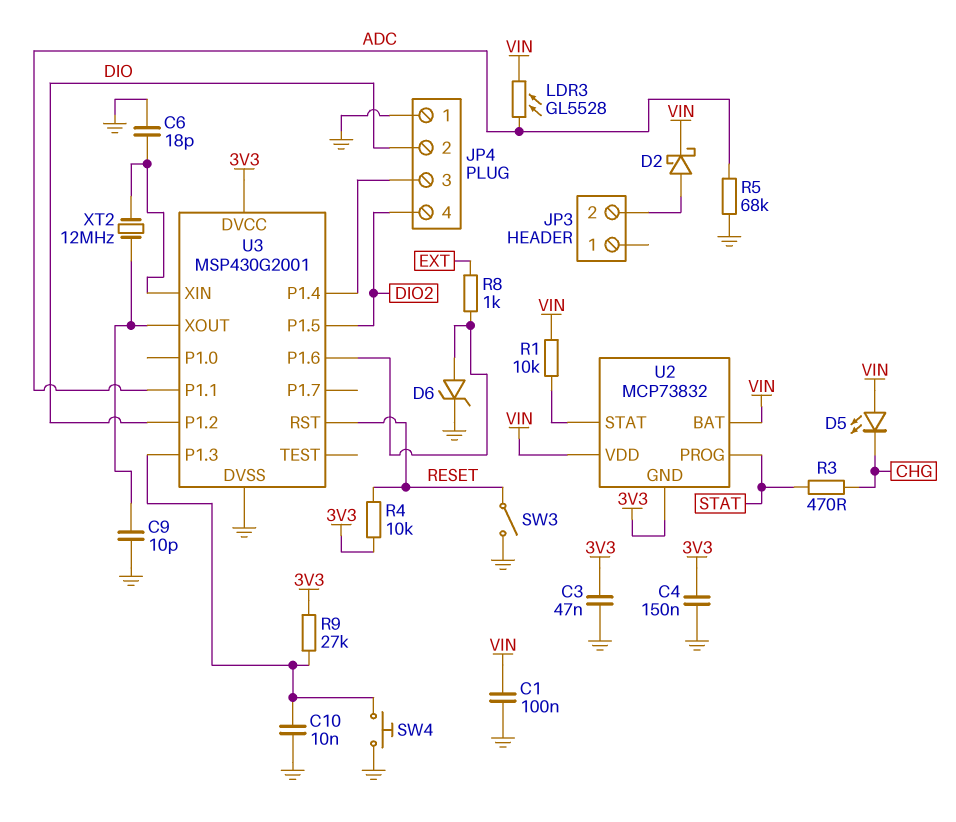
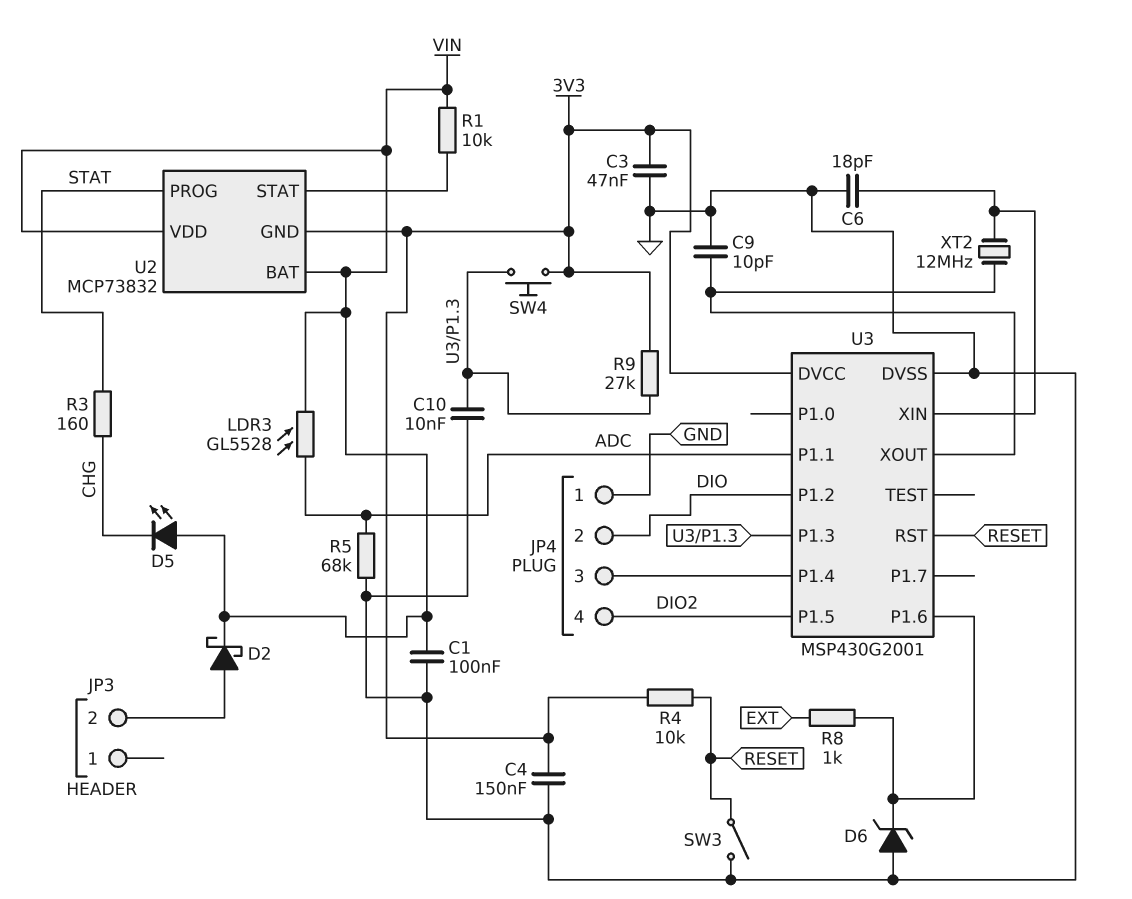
D6: zener (A U3/P1.6, K GND) -> zener (A GND, K U3/P1.6)
R3: 470 (CHG, STAT) -> 160 (CHG, STAT)
SW4: button (GND, U3/P1.3) -> button (3V3, U3/P1.3)

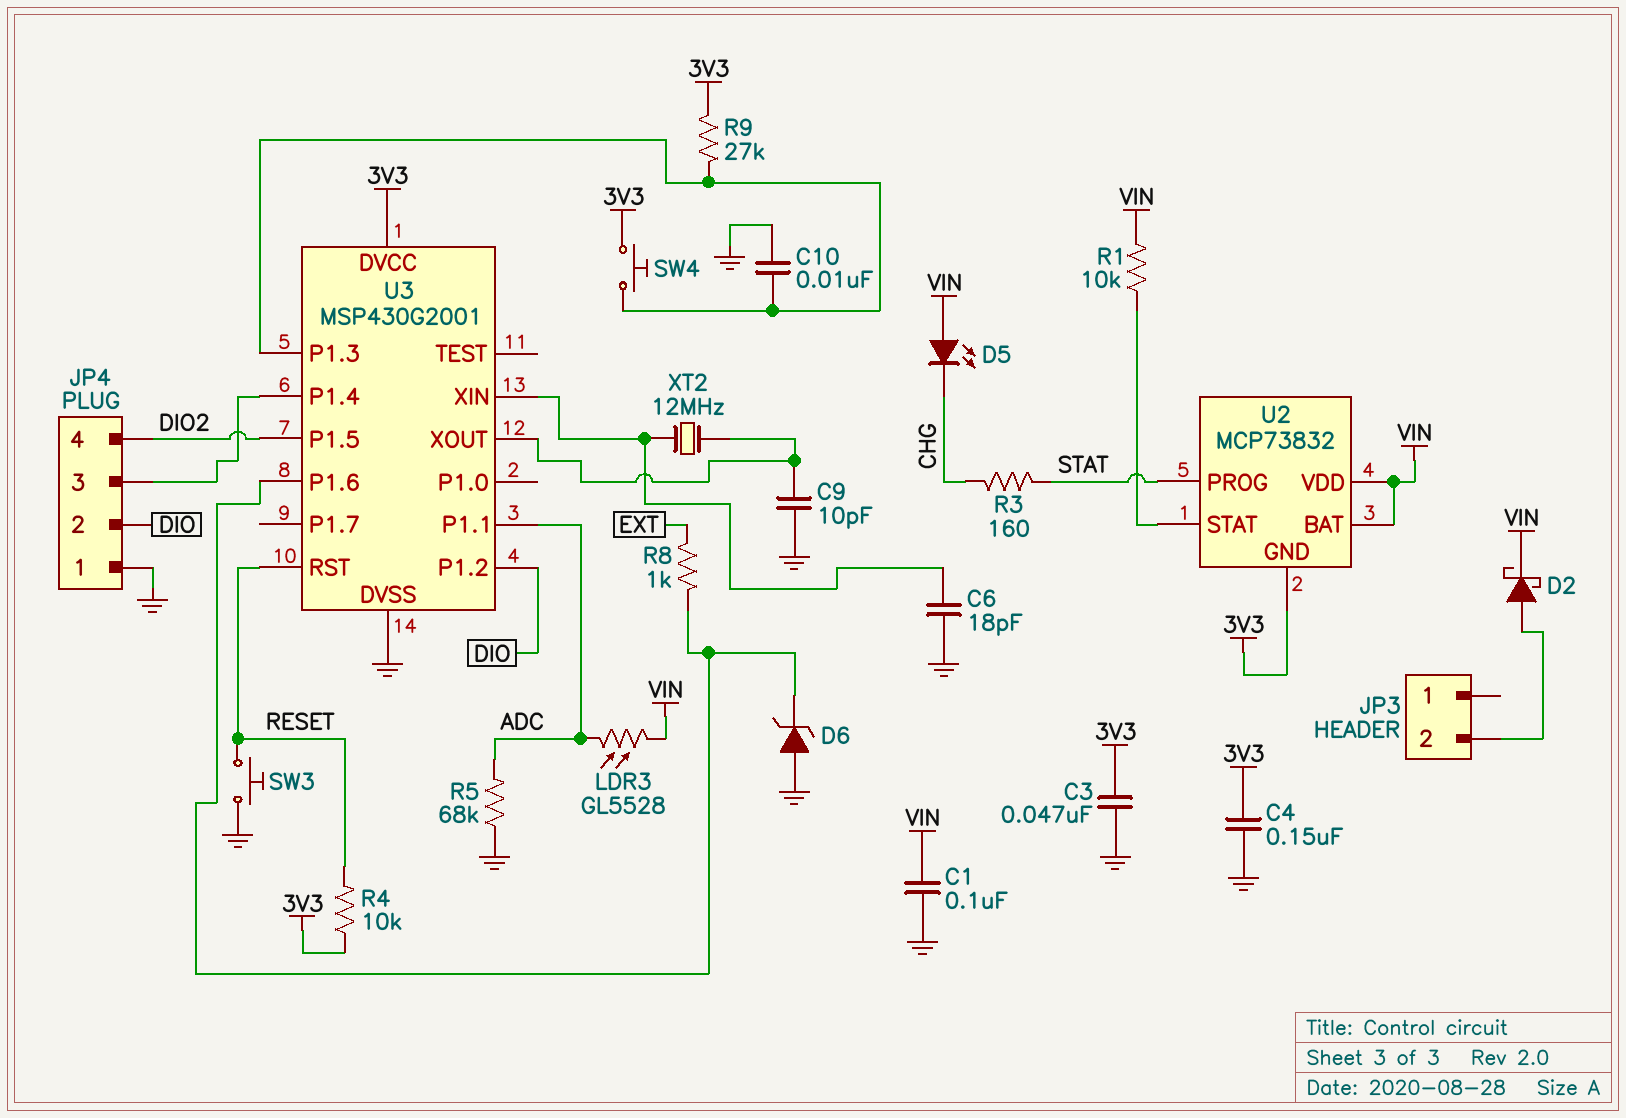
SW3: switch (GND, RESET) -> button (GND, RESET)

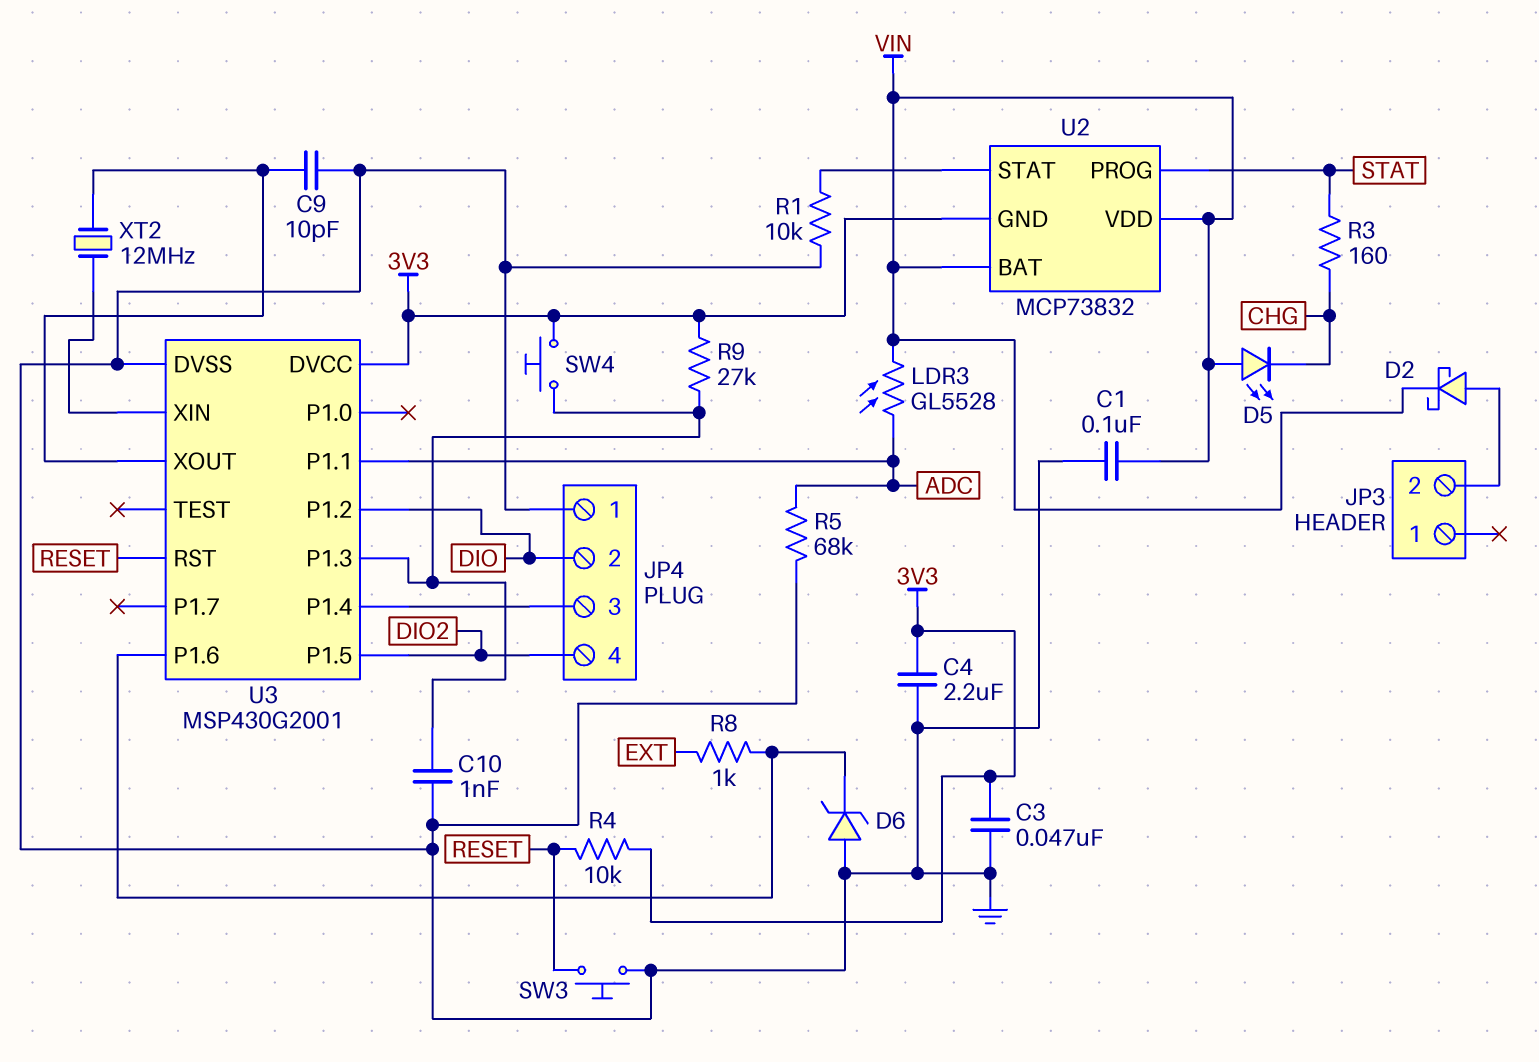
C4: 150nF (3V3, GND) -> 2.2uF (3V3, GND)
C6: 18pF (GND, U3/XIN) -> none
C10: 10nF (GND, U3/P1.3) -> 1nF (GND, U3/P1.3)
R1: 10k (U2/STAT, VIN) -> 10k (GND, U2/STAT)

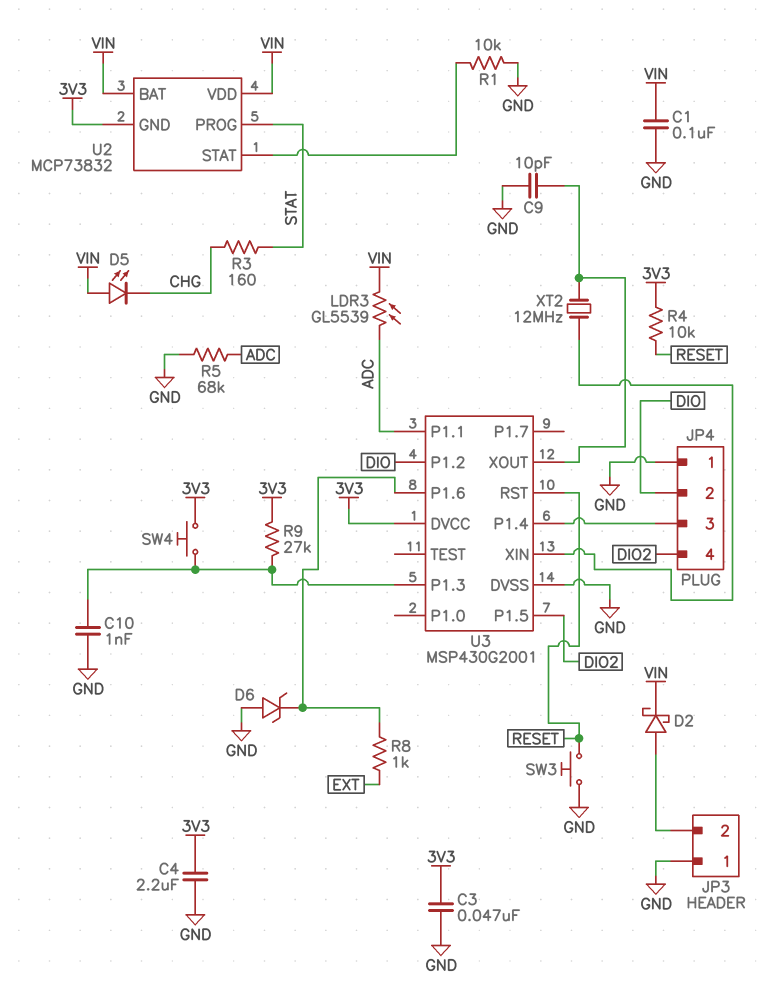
JP3 pin 1: none -> GND
LDR3: GL5528 (ADC, VIN) -> GL5539 (ADC, VIN)

